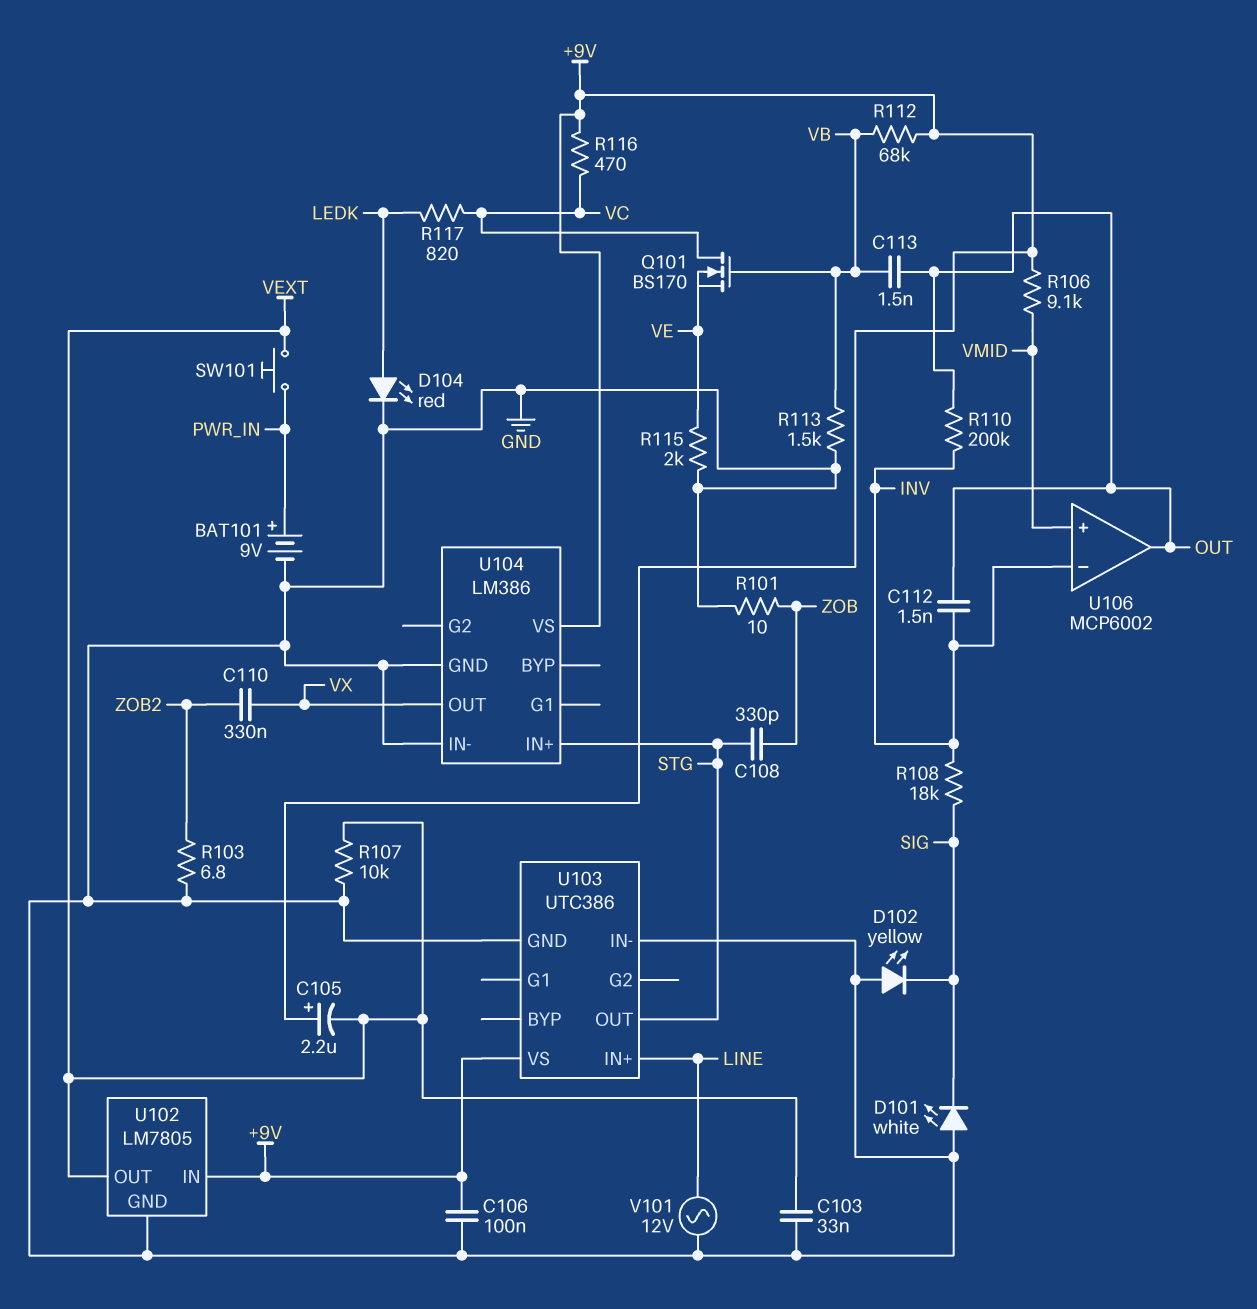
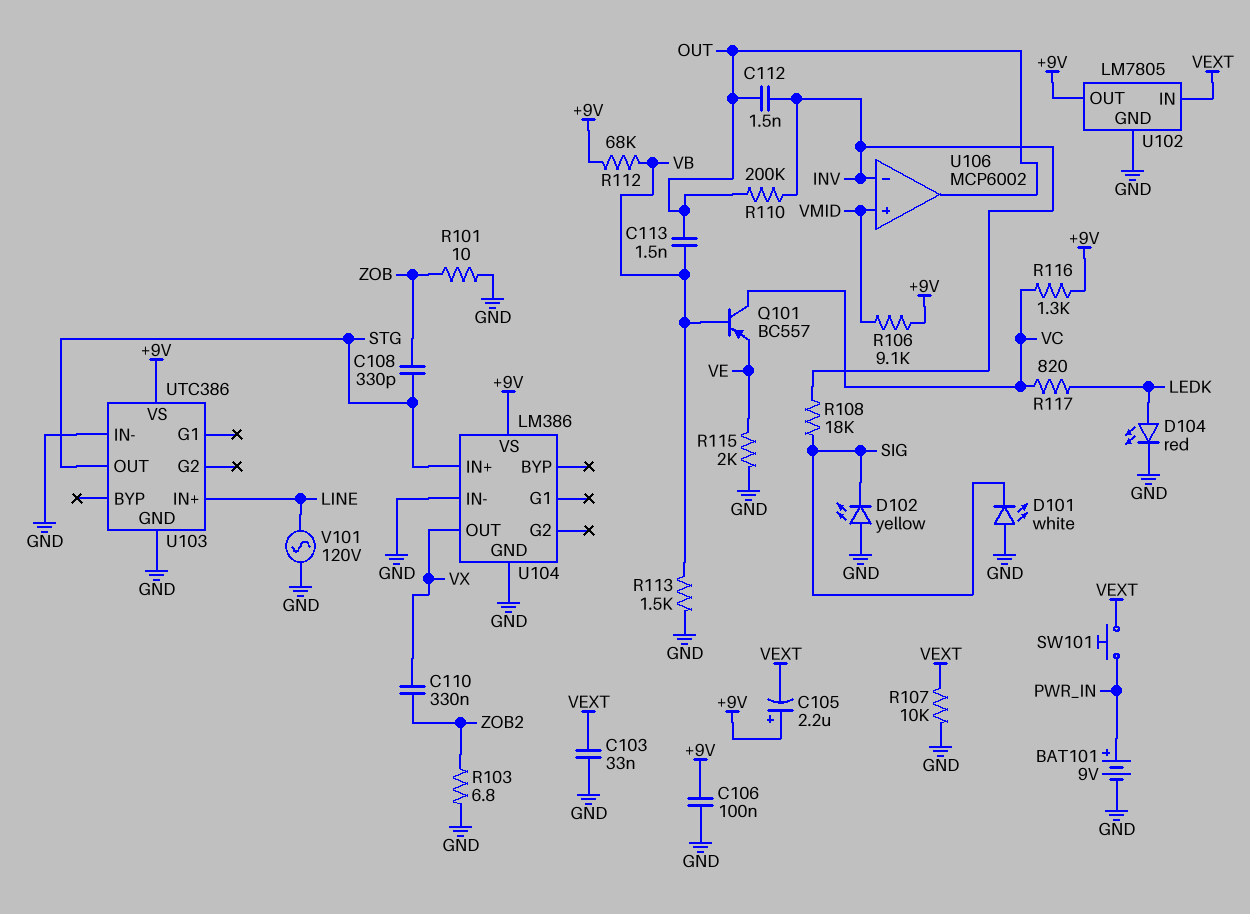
Q101: NMOS BS170 (G VB, D VC, S VE) -> PNP BC557 (B VB, C VC, E VE)
R116: 470 (+9V, VC) -> 1.3k (+9V, VC)
U102 pin IN: +9V -> VEXT
U102 pin OUT: VEXT -> +9V
V101: AC 12V (GND, LINE) -> AC 120V (GND, LINE)

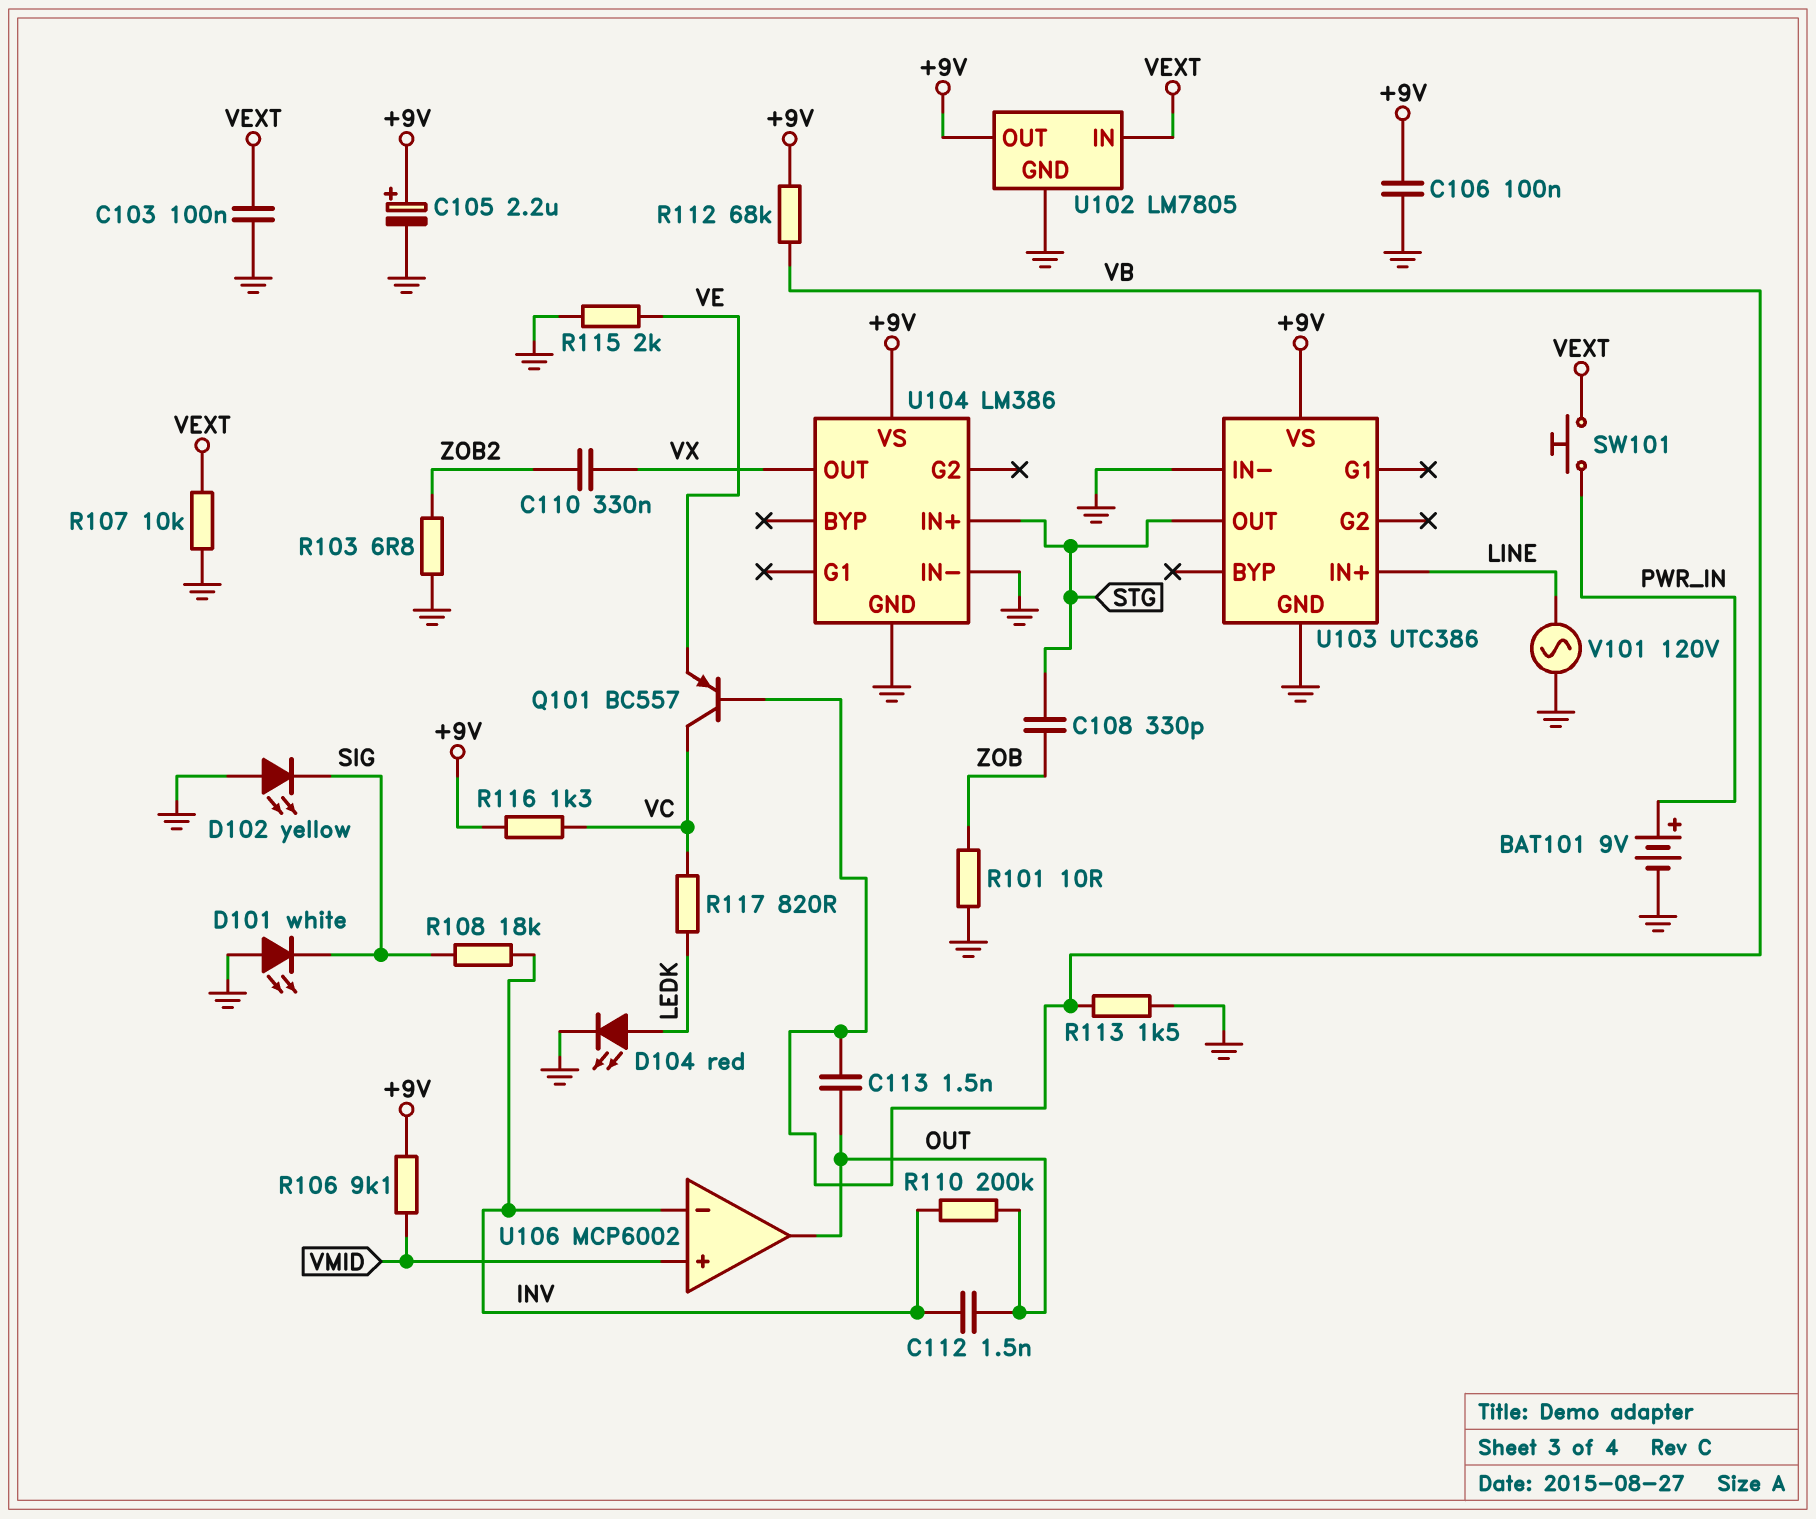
C103: 33nF (GND, VEXT) -> 100nF (GND, VEXT)
C105: 2.2uF (plus +9V, minus VEXT) -> 2.2uF (plus +9V, minus GND)

